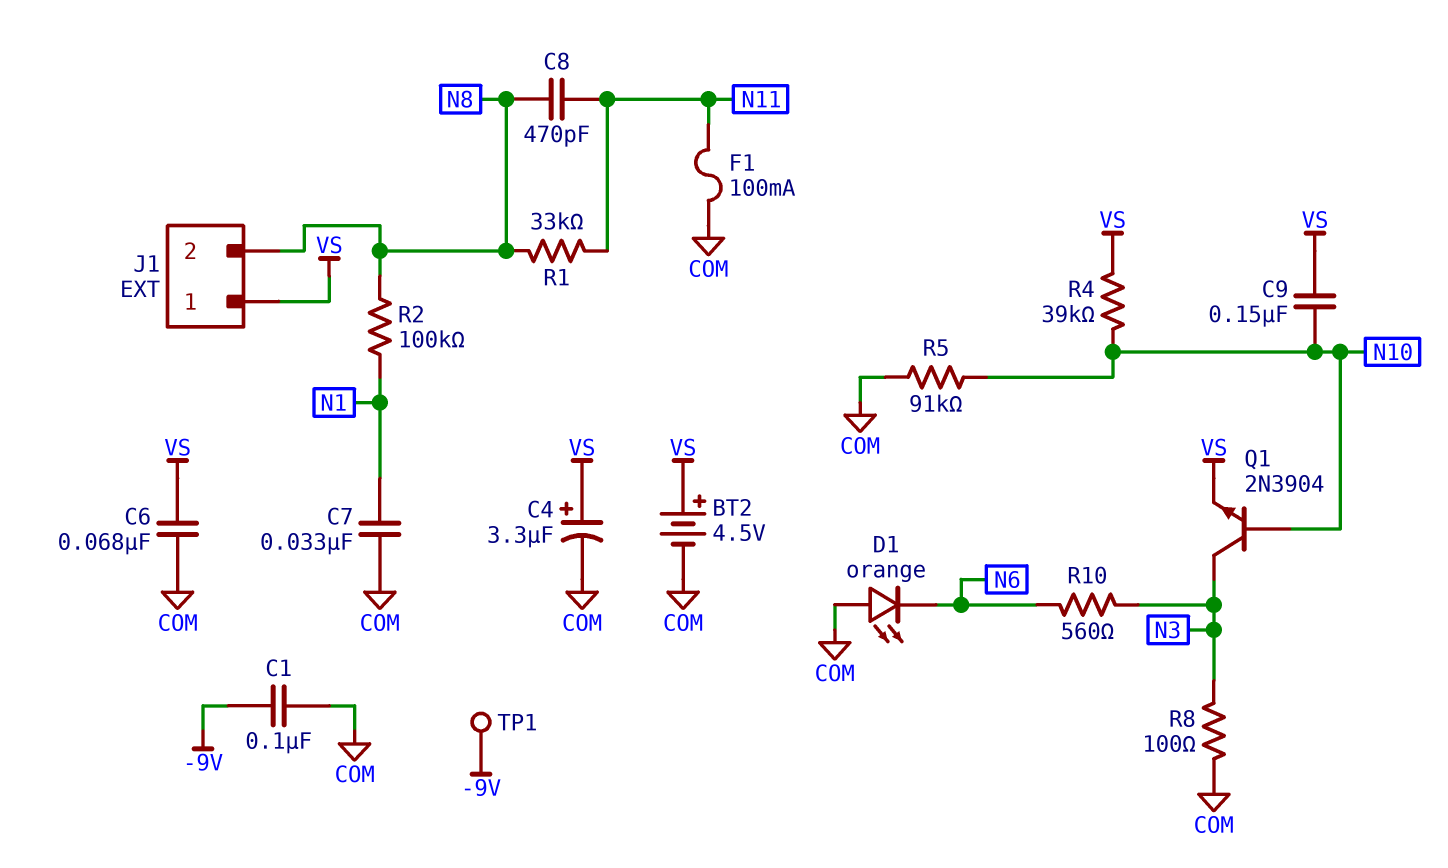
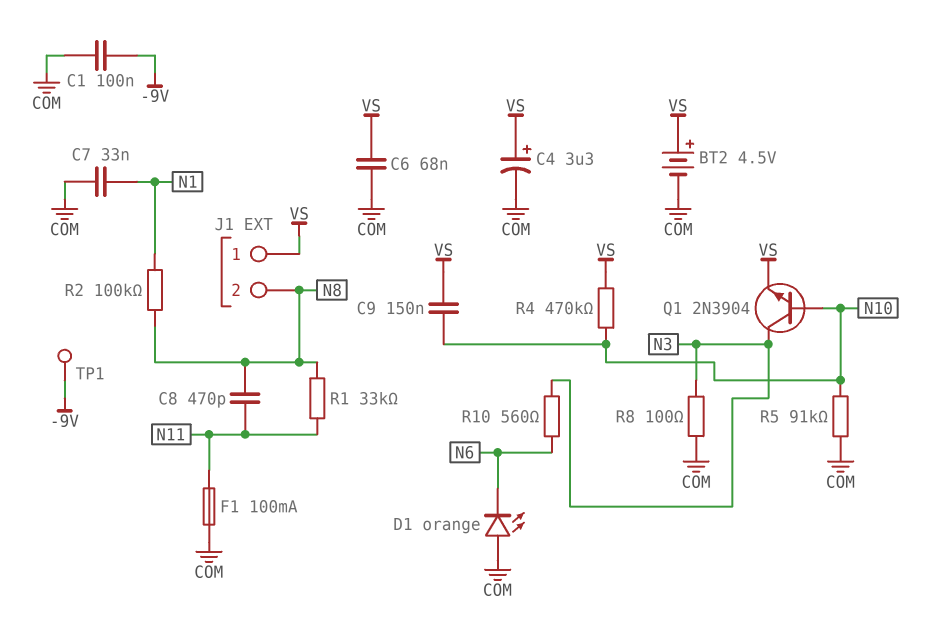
R4: 39k (N10, VS) -> 470k (N10, VS)

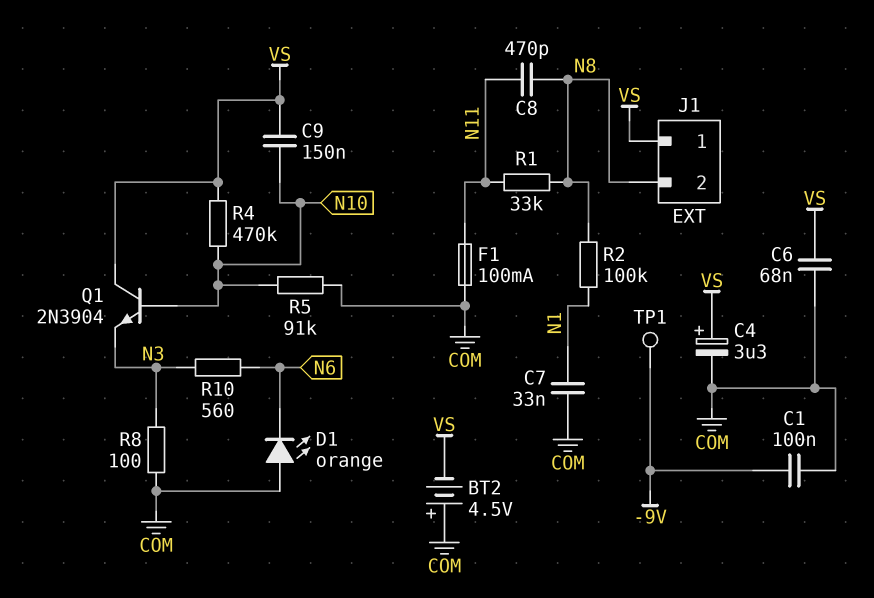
BT2: 4.5V (plus VS, minus COM) -> 4.5V (plus COM, minus VS)
Q1: NPN 2N3904 (B N10, C N3, E VS) -> NPN 2N3904 (B N10, C VS, E N3)

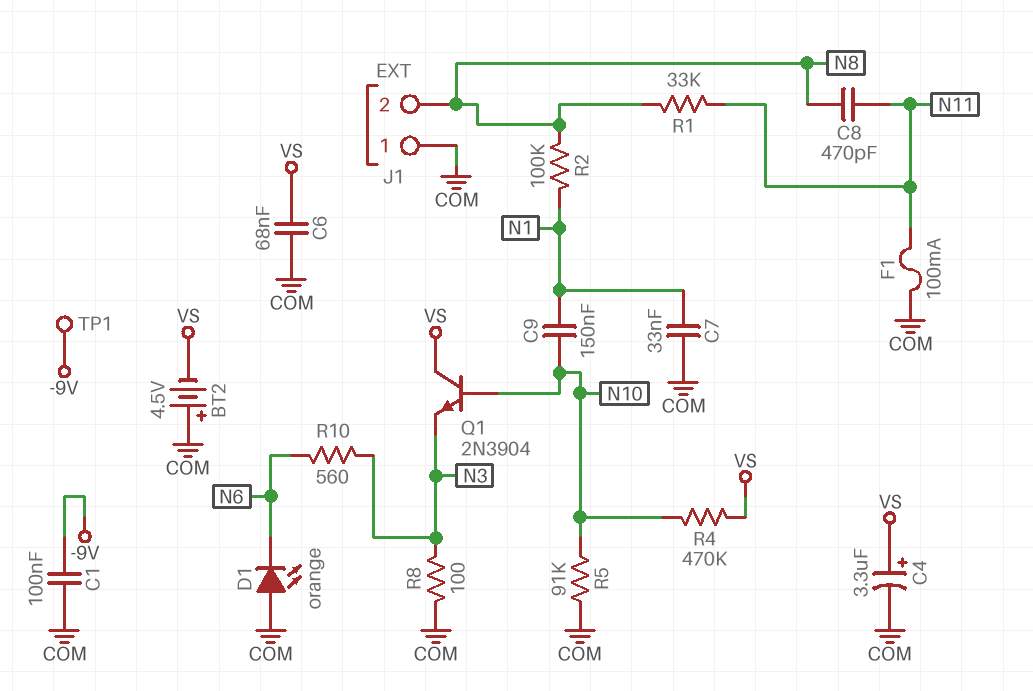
C9: 150nF (N10, VS) -> 150nF (N1, N10)
J1 pin 1: VS -> COM

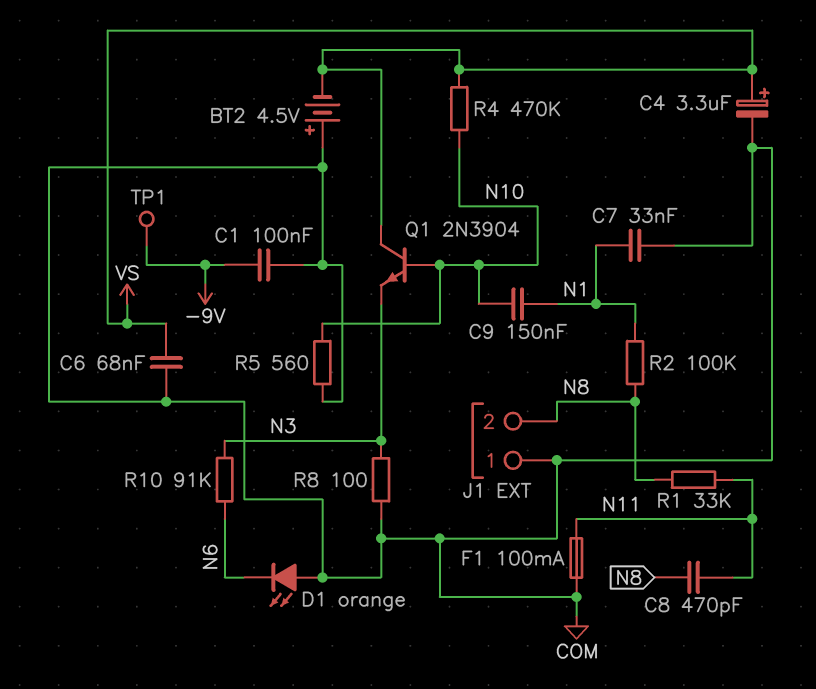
R5: 91k (COM, N10) -> 560 (COM, N10)
R10: 560 (N3, N6) -> 91k (N3, N6)

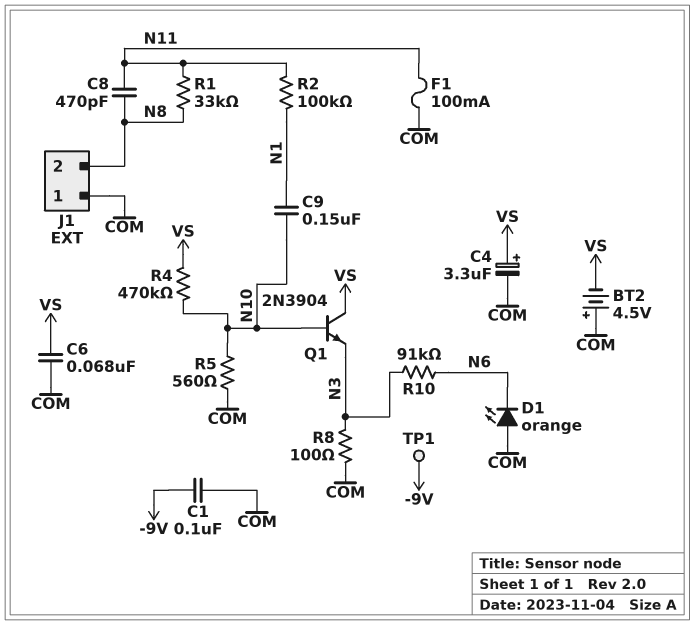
C7: 33nF (COM, N1) -> none
R2: 100k (N1, N8) -> 100k (N1, N11)

